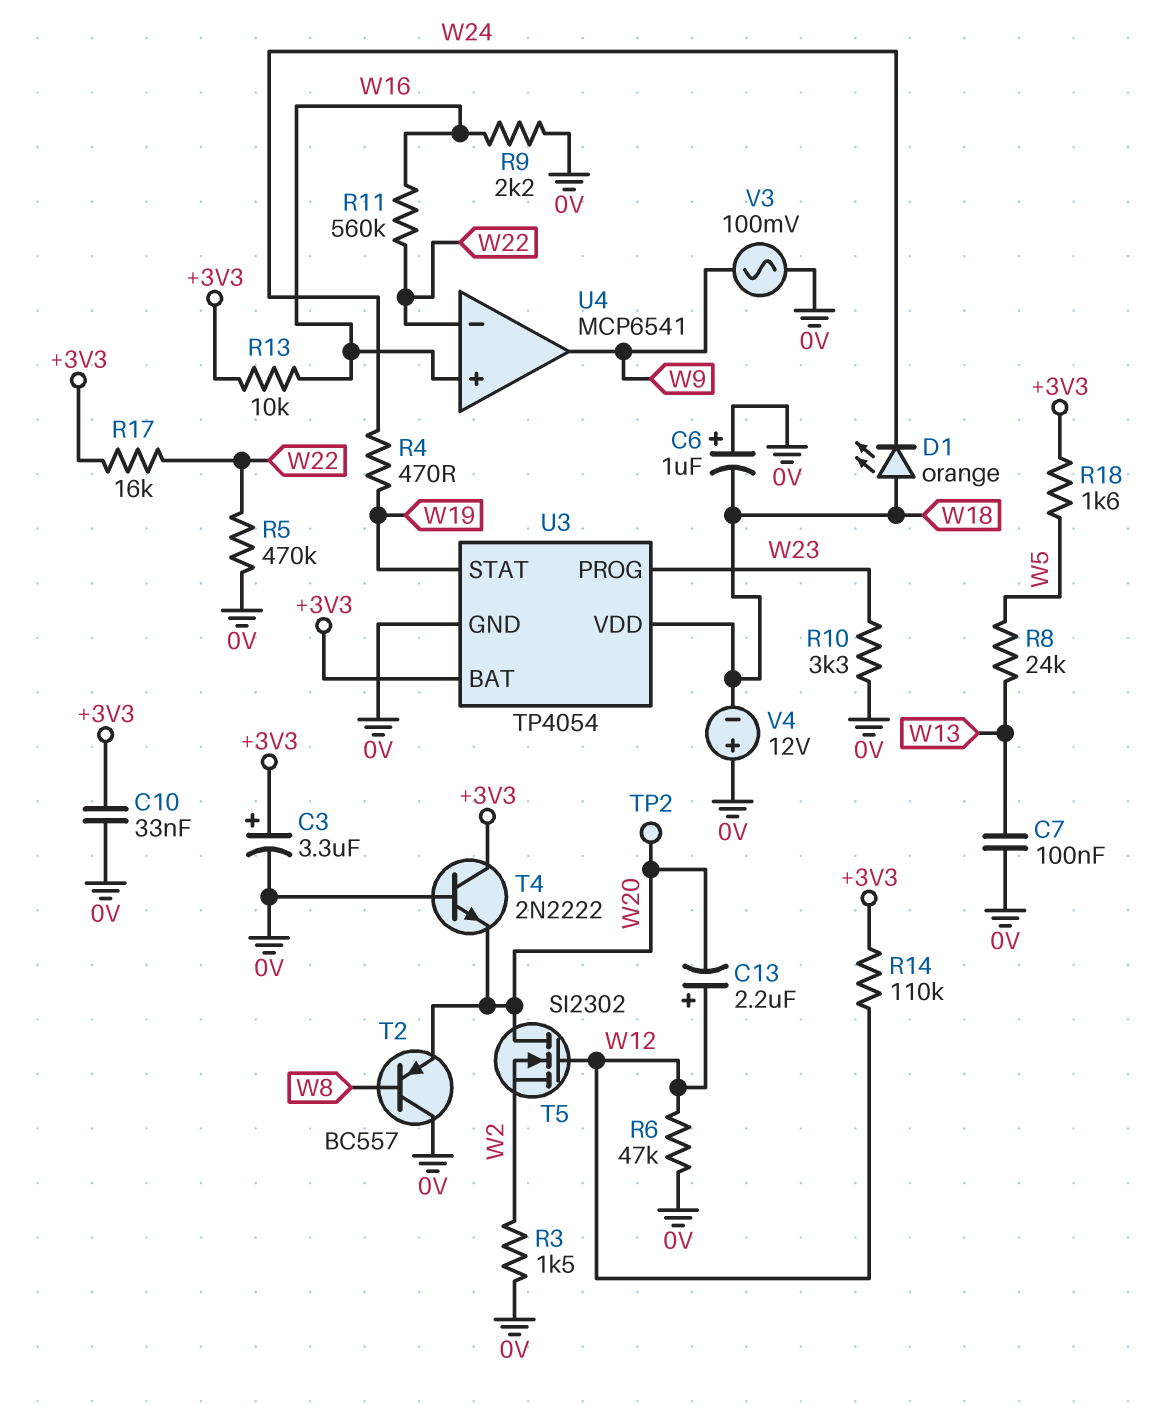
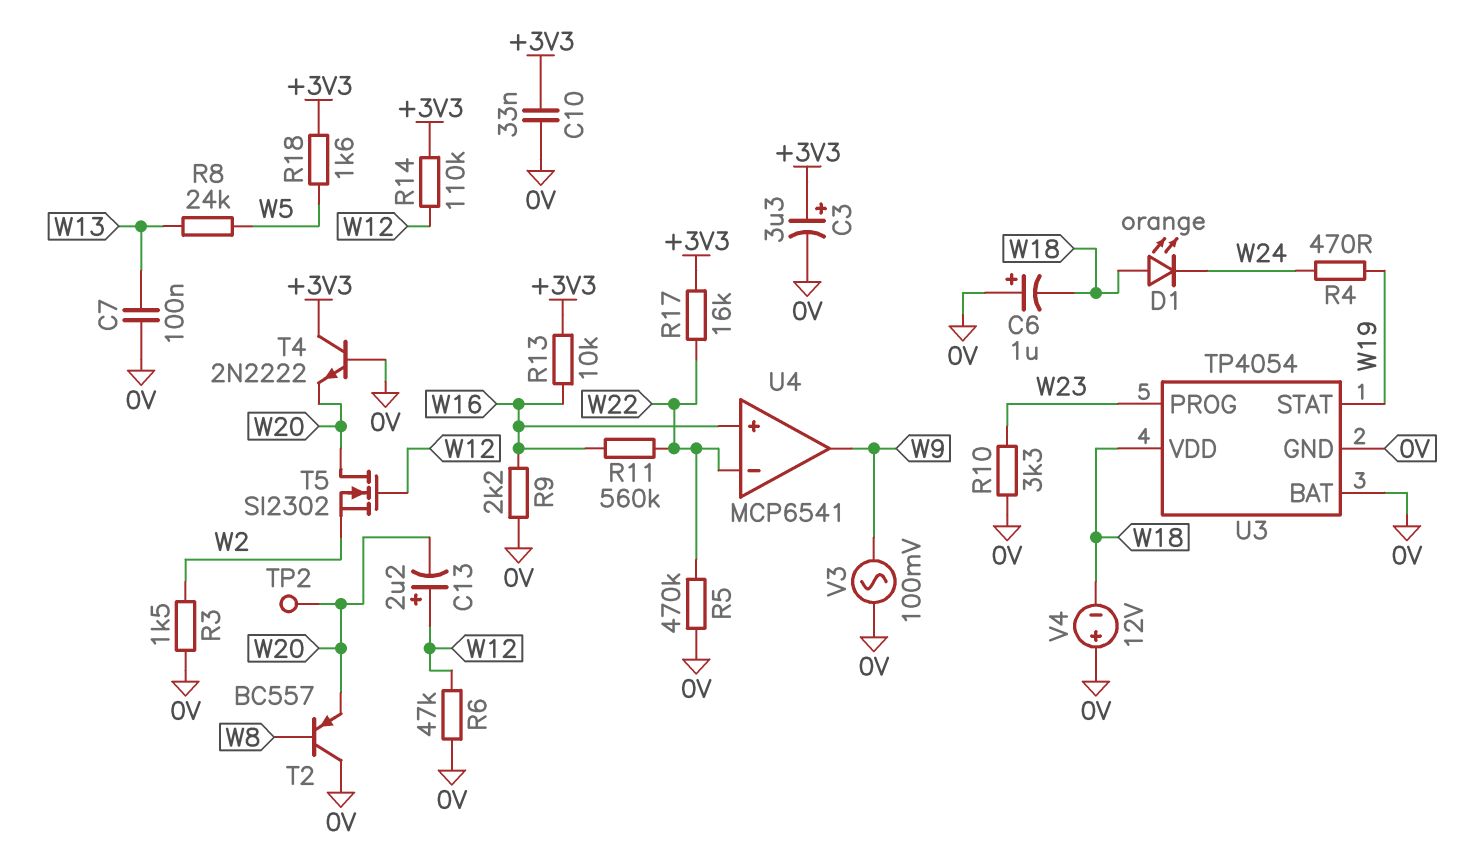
U3 pin BAT: +3V3 -> 0V

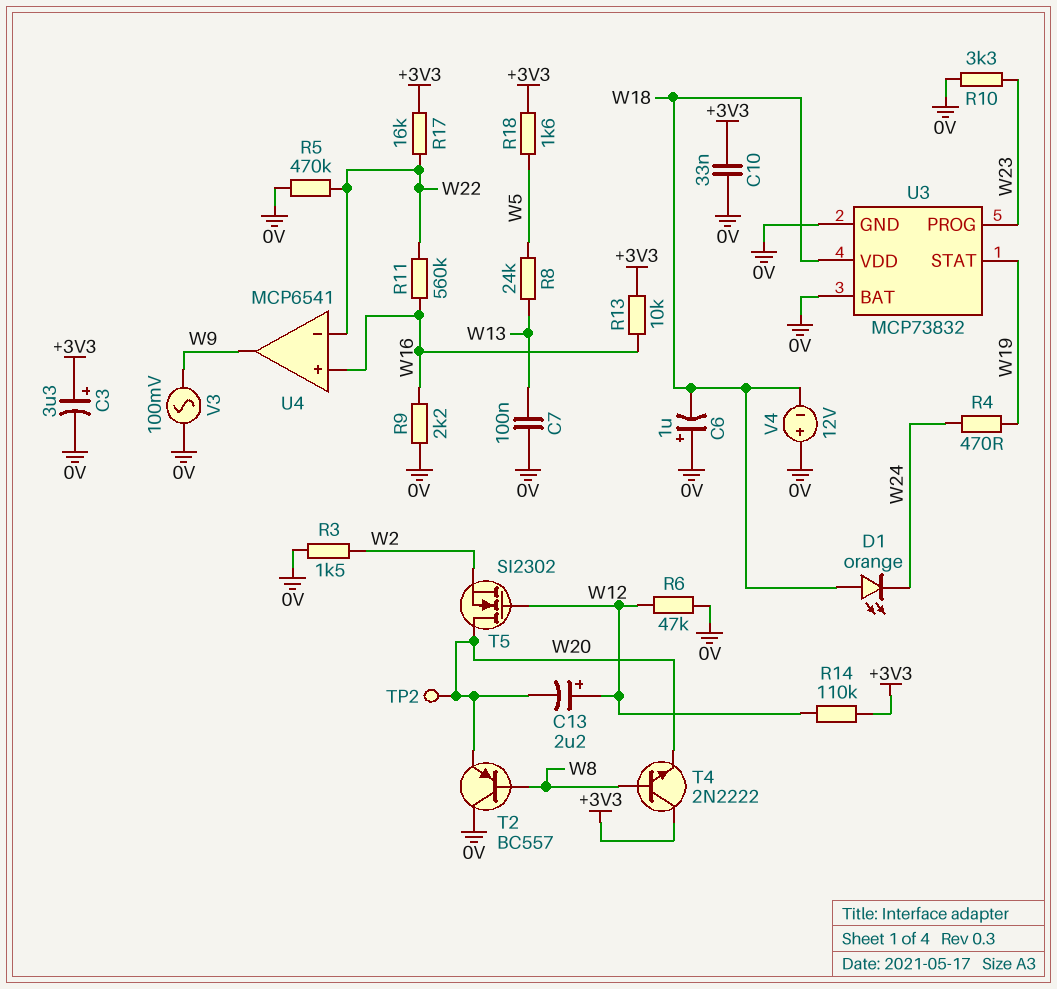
T4: NPN 2N2222 (B 0V, C +3V3, E W20) -> NPN 2N2222 (B W8, C +3V3, E W20)
U3: TP4054 -> MCP73832

